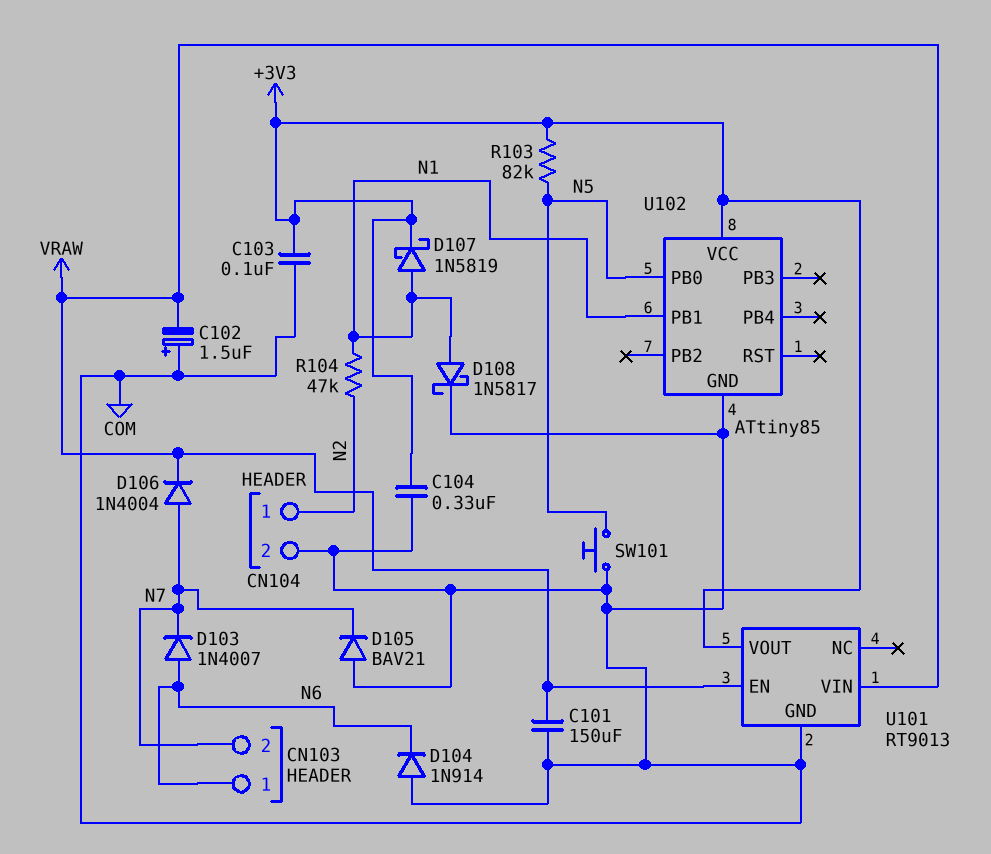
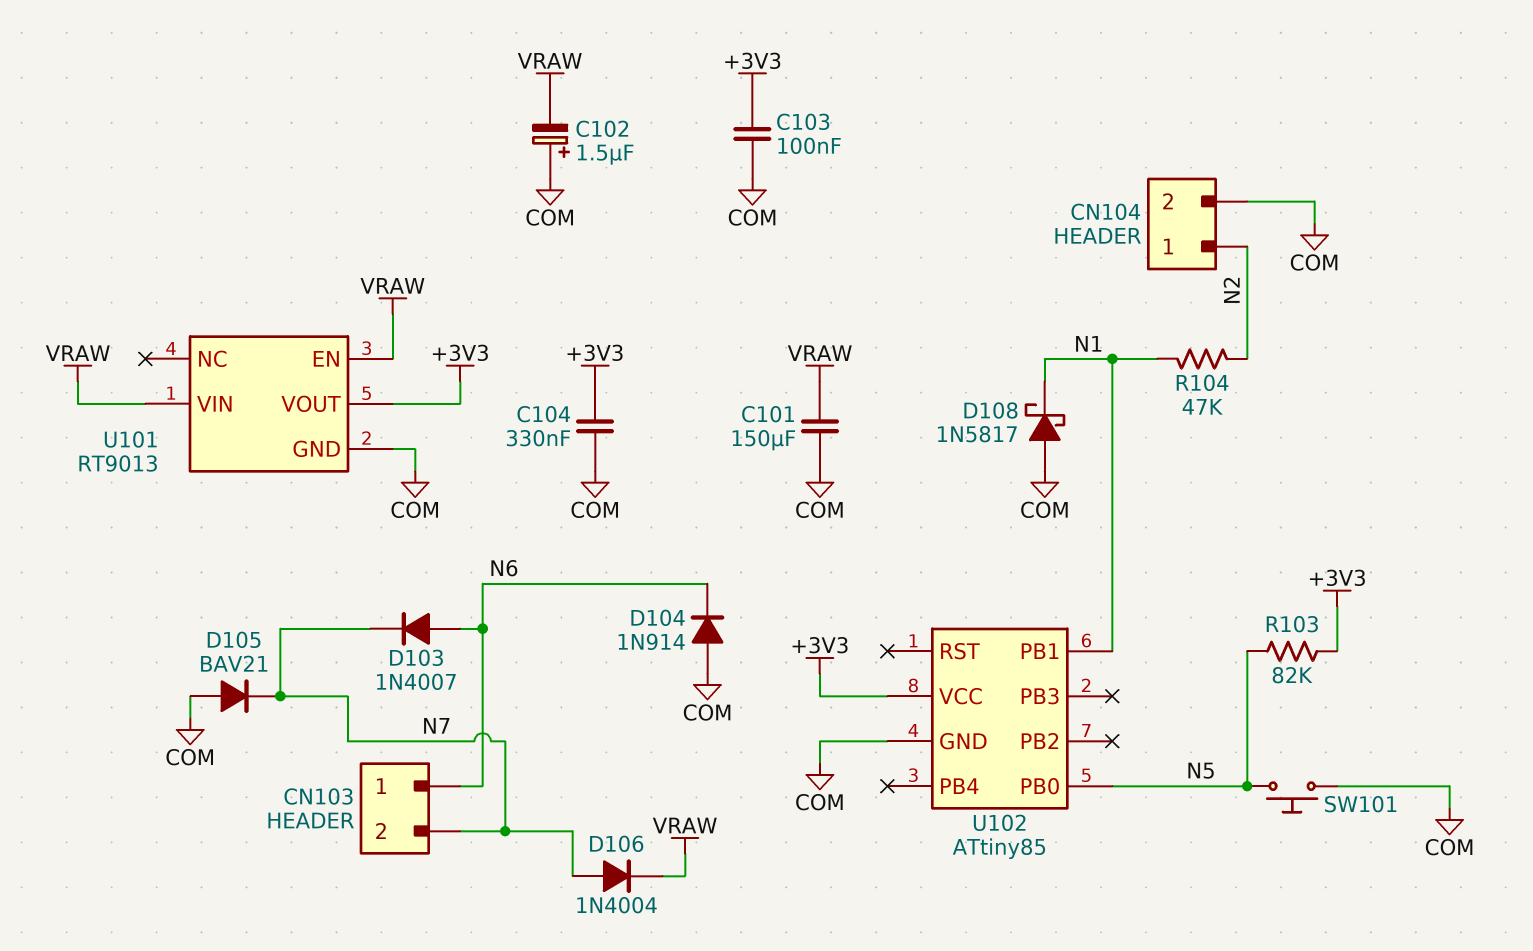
D107: schottky 1N5819 (A N1, K +3V3) -> none
D108: schottky 1N5817 (A N1, K COM) -> schottky 1N5817 (A COM, K N1)

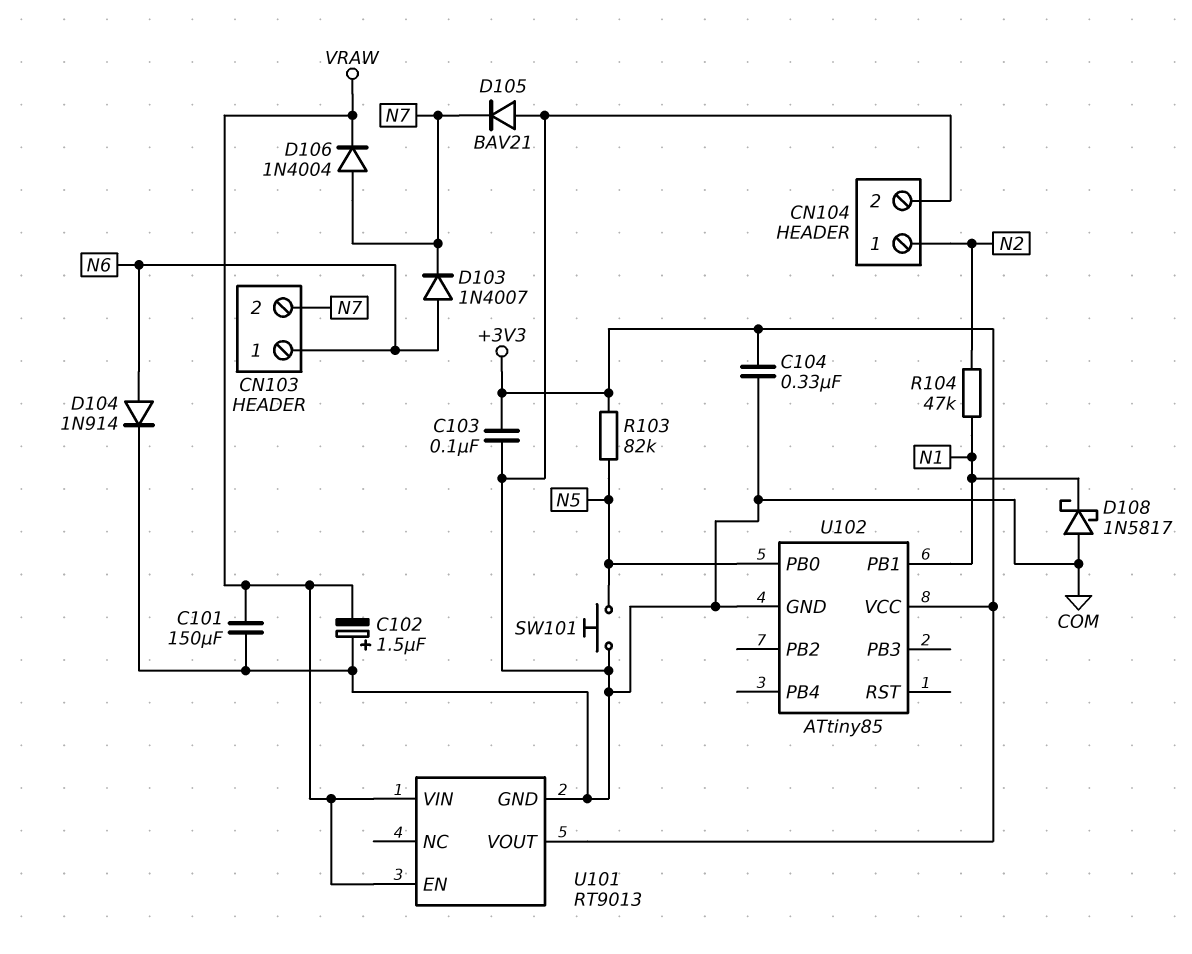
D104: diode 1N914 (A COM, K N6) -> diode 1N914 (A N6, K COM)

